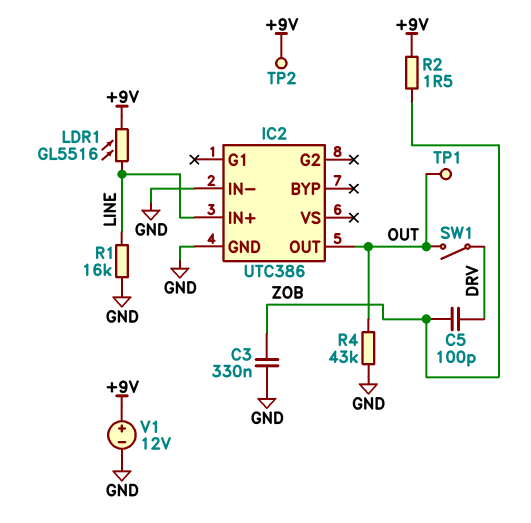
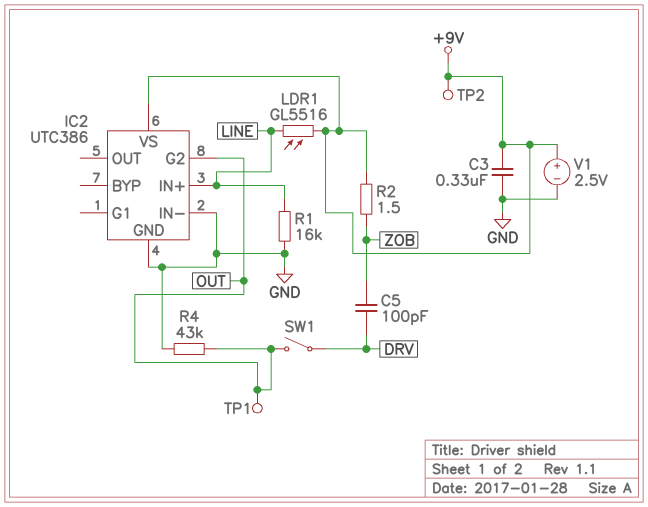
C3: 330nF (GND, ZOB) -> 330nF (+9V, GND)
IC2 pin G2: none -> OUT
IC2 pin OUT: OUT -> none
IC2 pin VS: none -> +9V
V1: 12V (plus +9V, minus GND) -> 2.5V (plus +9V, minus GND)

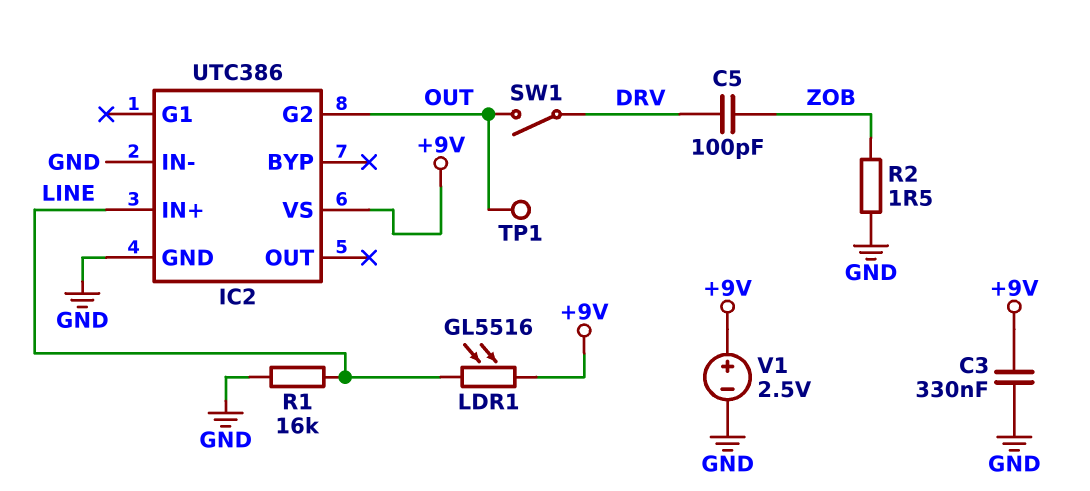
R2: 1.5 (+9V, ZOB) -> 1.5 (GND, ZOB)
R4: 43k (GND, OUT) -> none
TP2: test point (+9V) -> none

